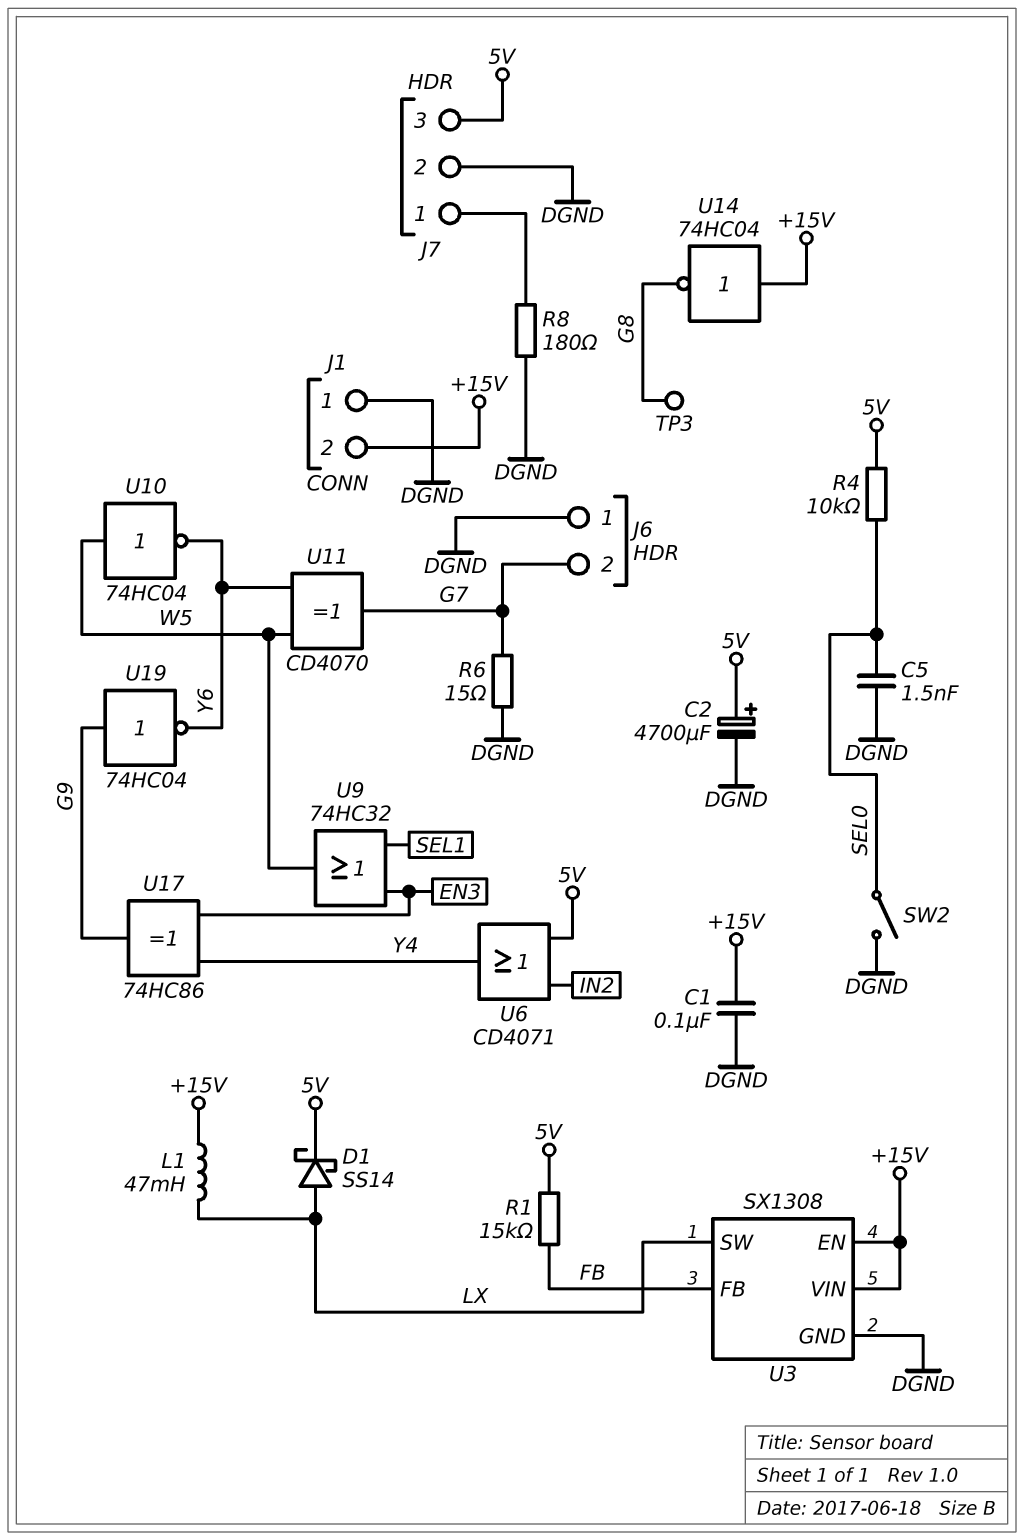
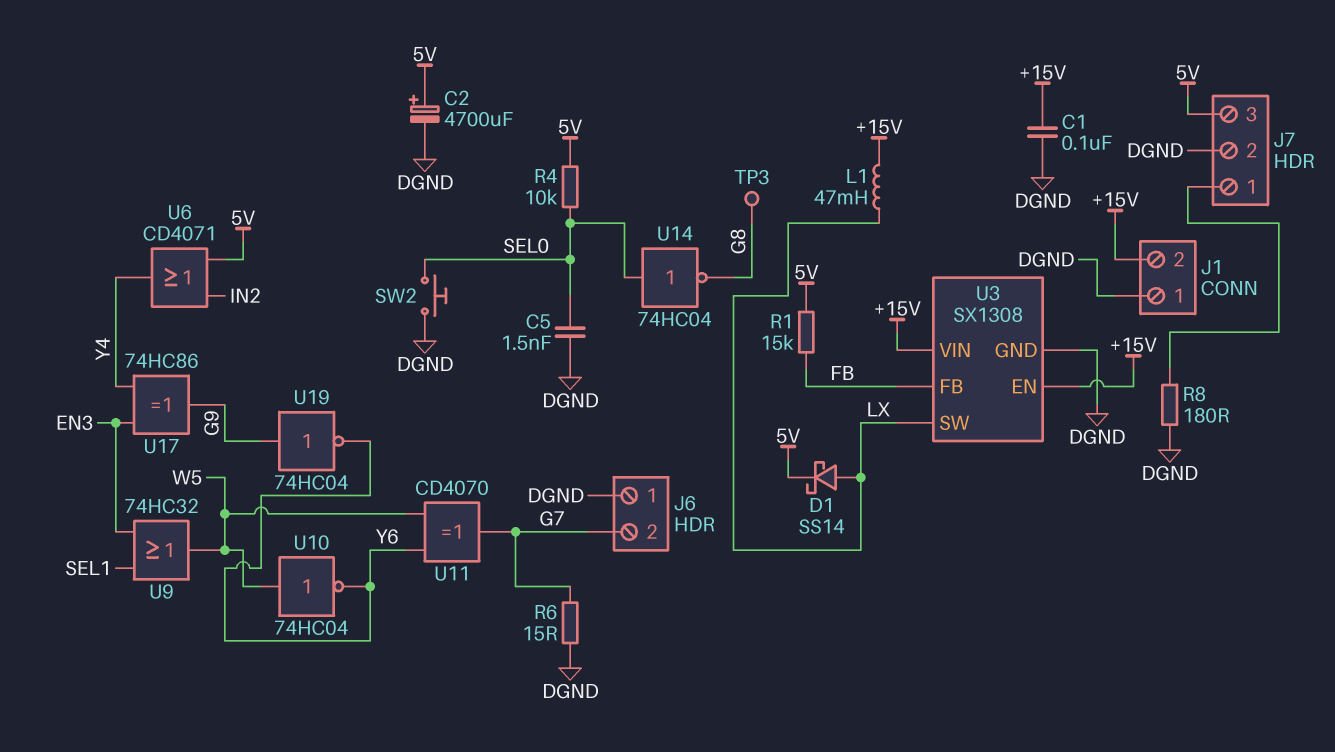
SW2: switch (DGND, SEL0) -> button (DGND, SEL0)
U14: NOT 74HC04 (in +15V, out G8) -> NOT 74HC04 (in SEL0, out G8)

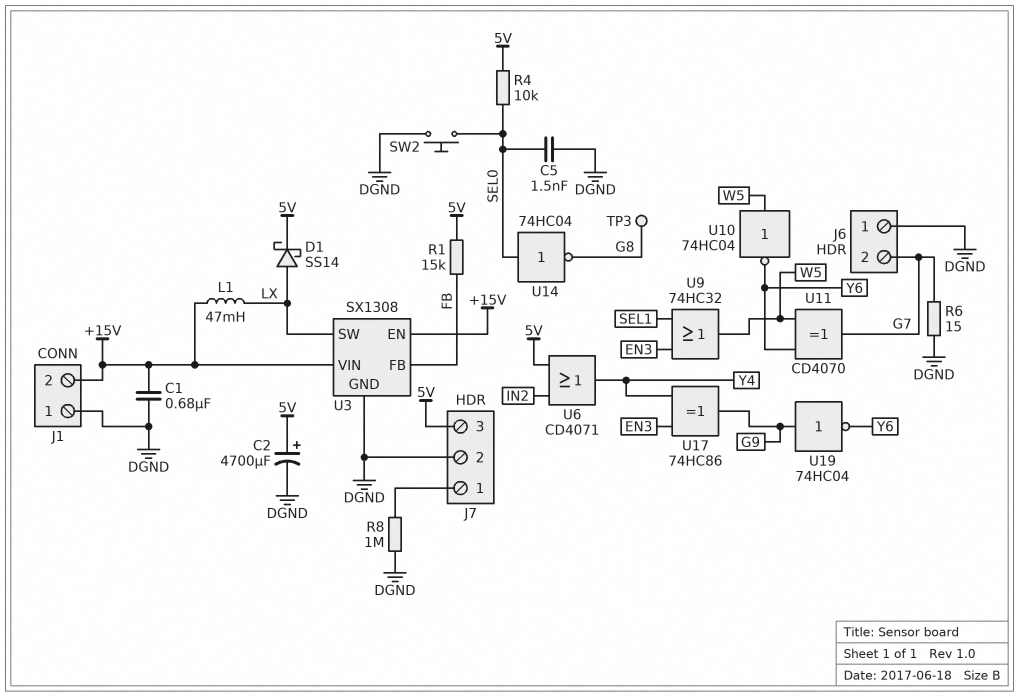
C1: 100nF (+15V, DGND) -> 680nF (+15V, DGND)
R8: 180 (DGND, J7/1) -> 1M (DGND, J7/1)

